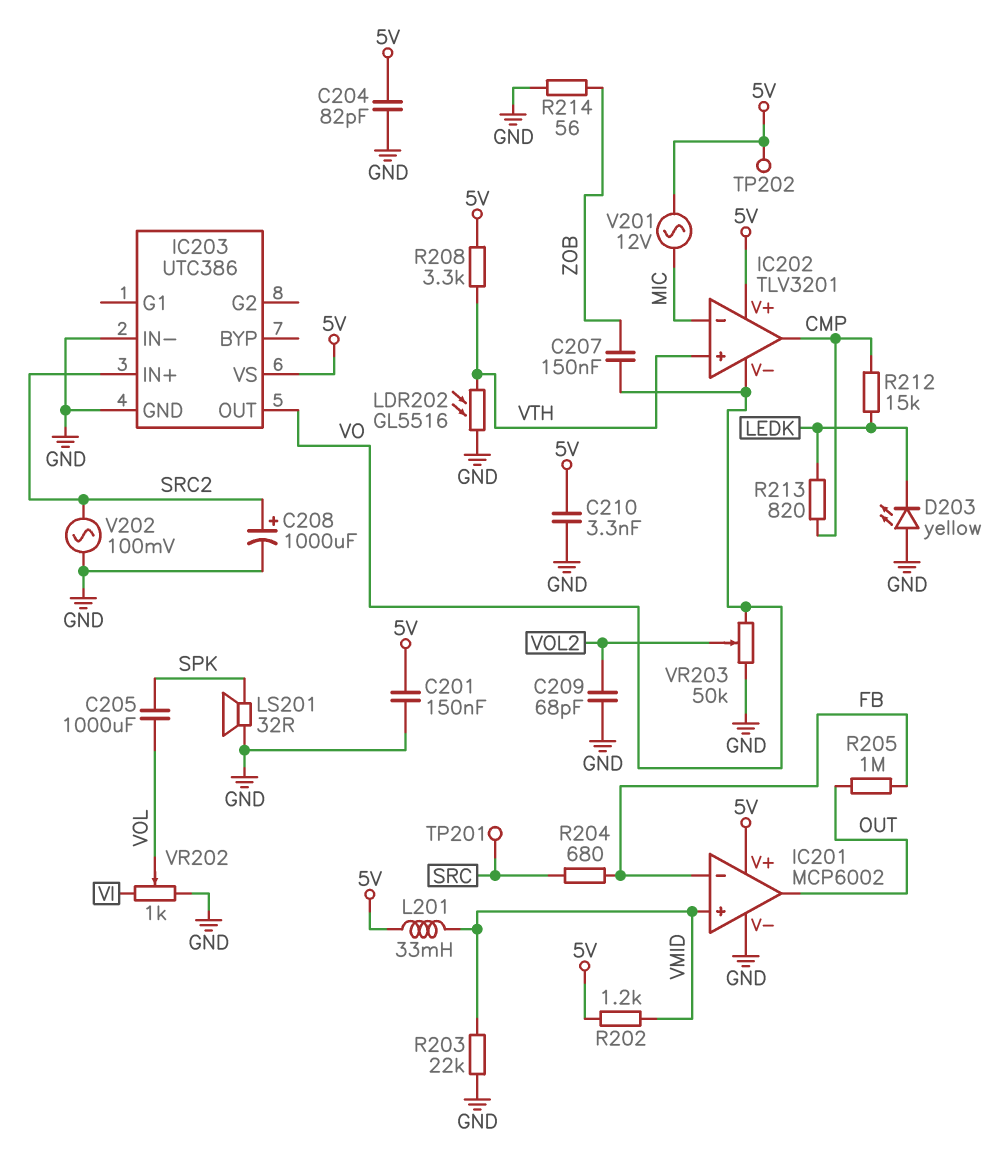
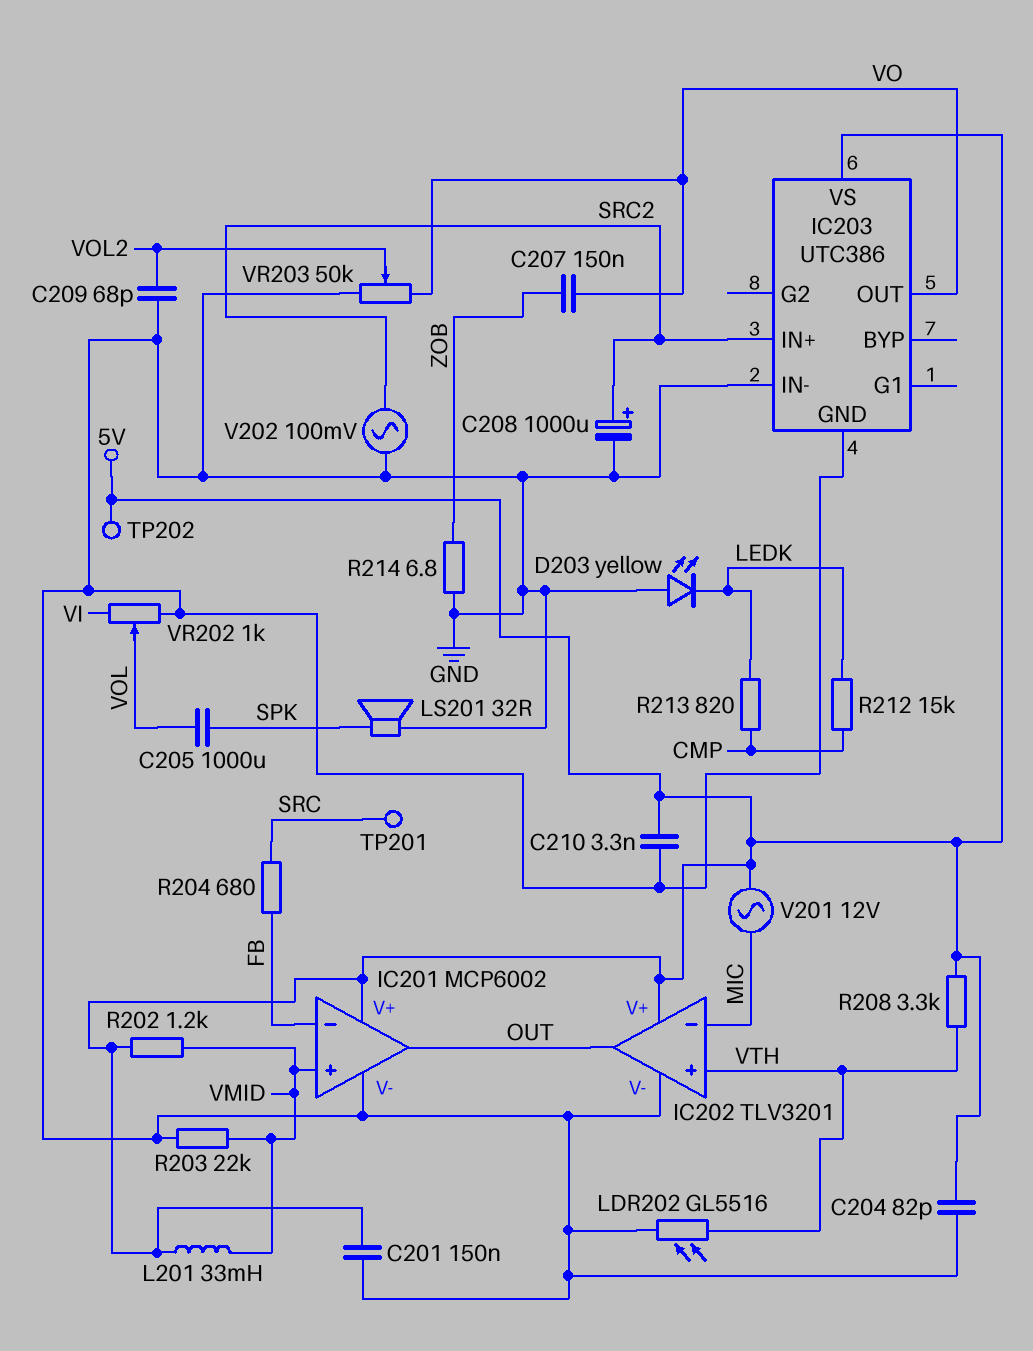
IC202 pin V-: VO -> GND
IC202 pin out: CMP -> OUT
R205: 1M (FB, OUT) -> none
R214: 56 (GND, ZOB) -> 6.8 (GND, ZOB)

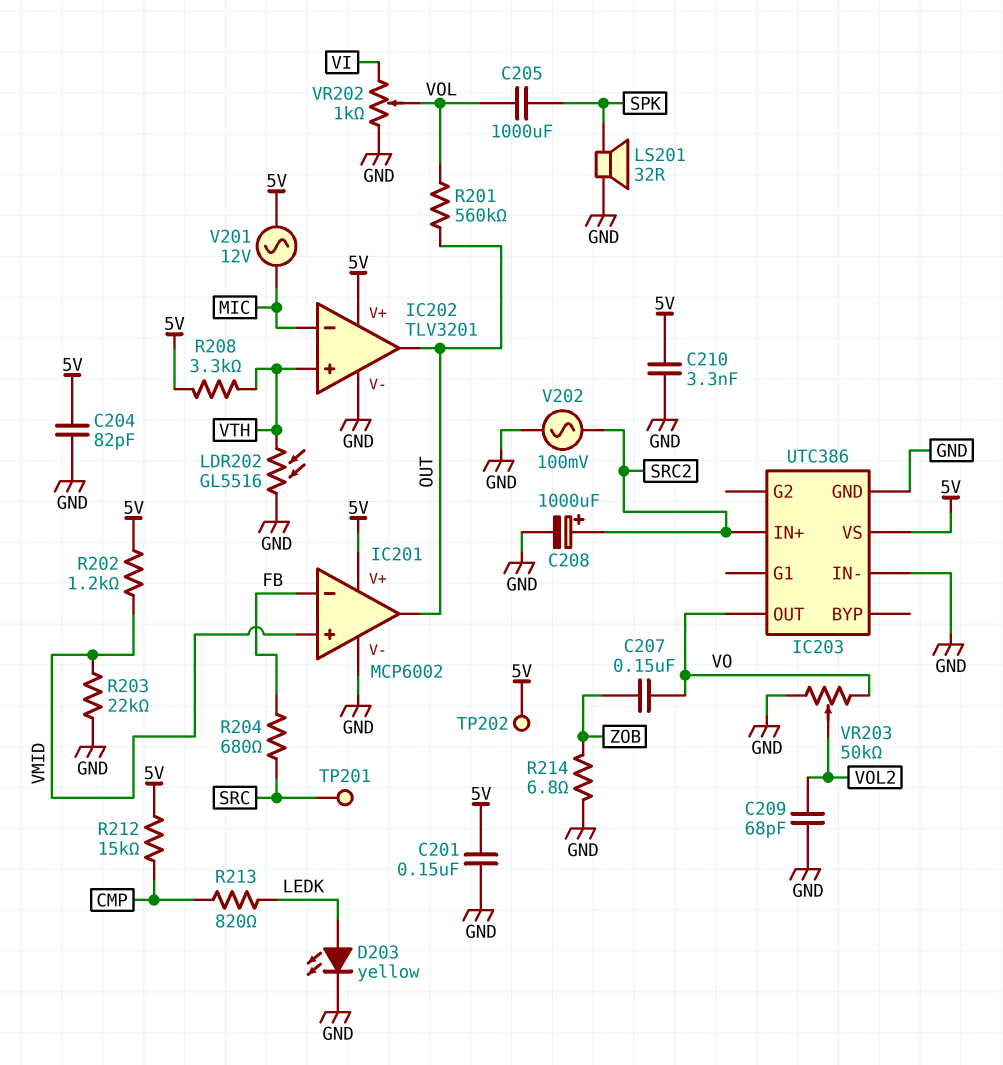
D203: LED yellow (A GND, K LEDK) -> LED yellow (A LEDK, K GND)
L201: 33mH (5V, VMID) -> none
R201: none -> 560k (OUT, VOL)
R212: 15k (CMP, LEDK) -> 15k (5V, CMP)

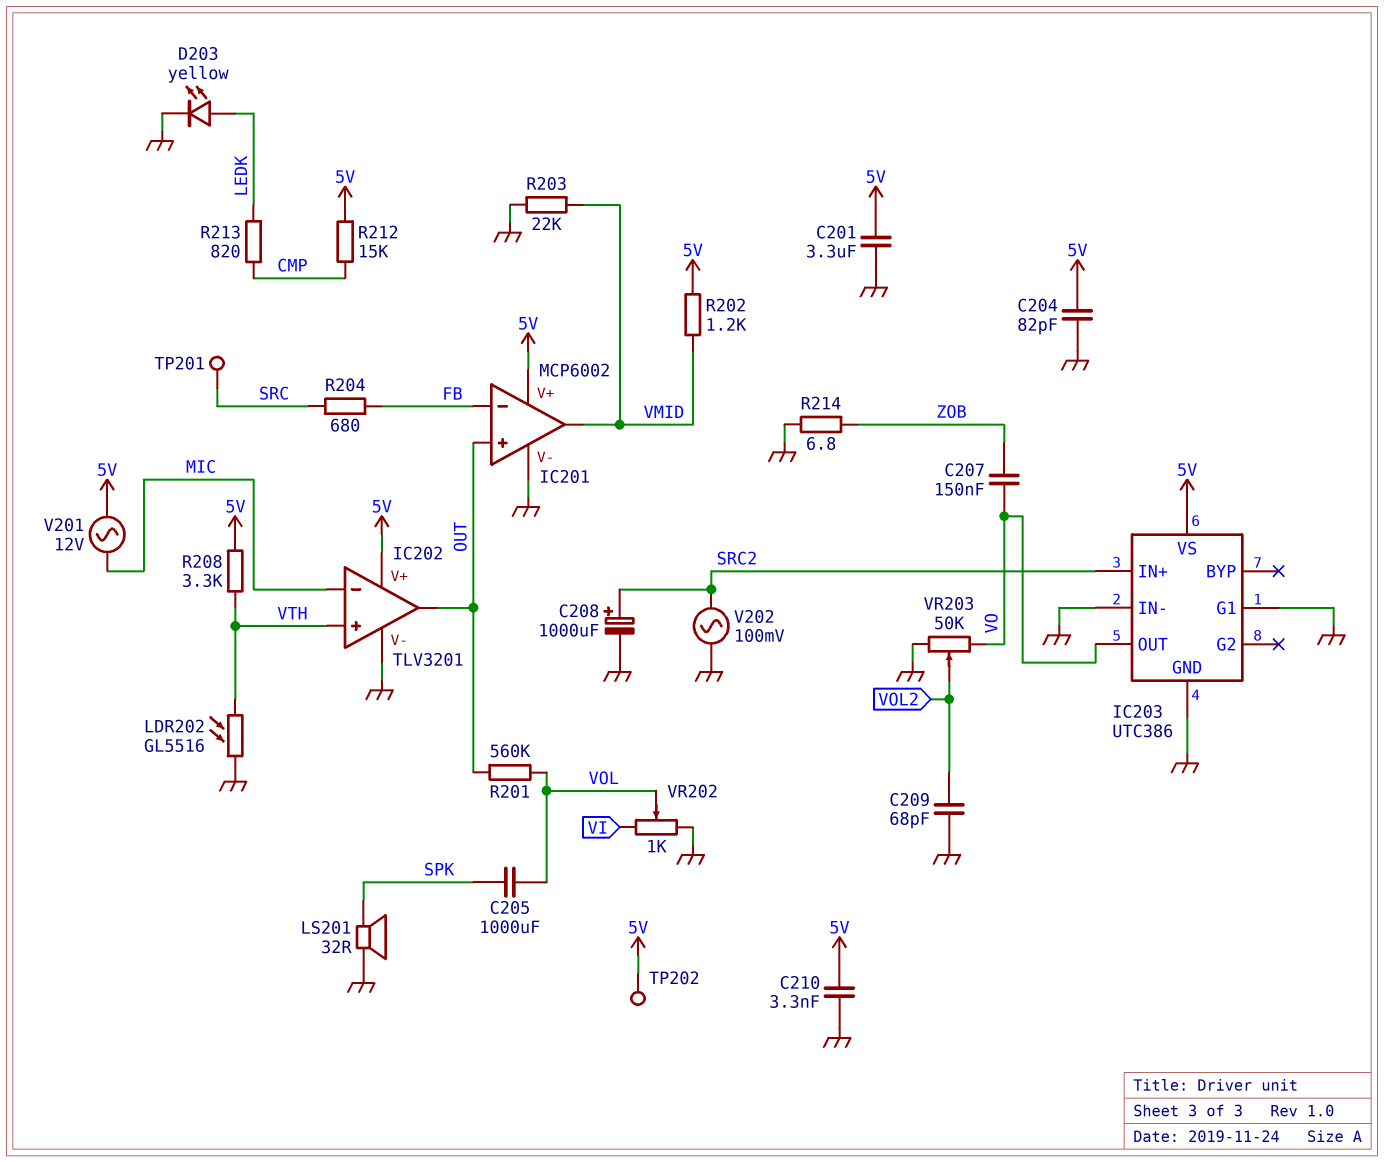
C201: 150nF (5V, GND) -> 3.3uF (5V, GND)
IC201 pin in+: VMID -> OUT
IC201 pin out: OUT -> VMID
IC203 pin G1: none -> GND

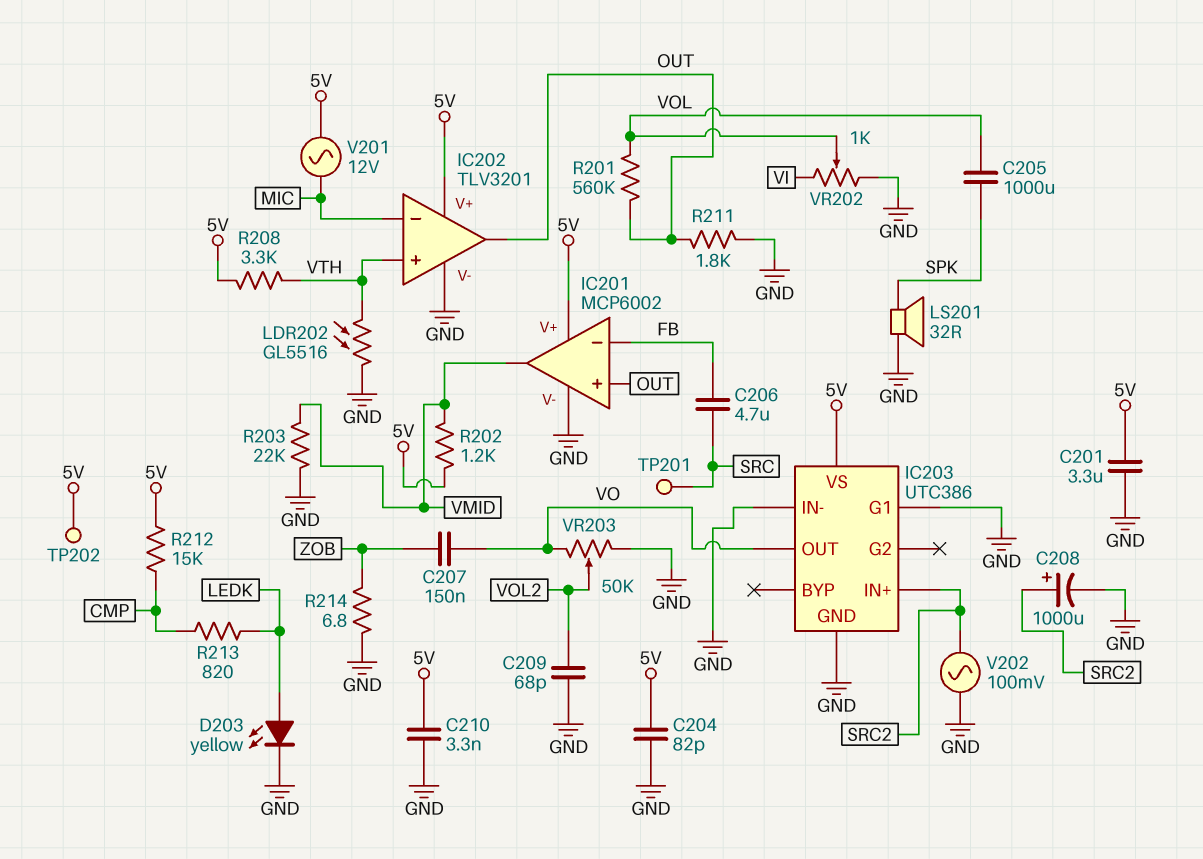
C206: none -> 4.7uF (FB, SRC)
R204: 680 (FB, SRC) -> none
R211: none -> 1.8k (GND, OUT)

